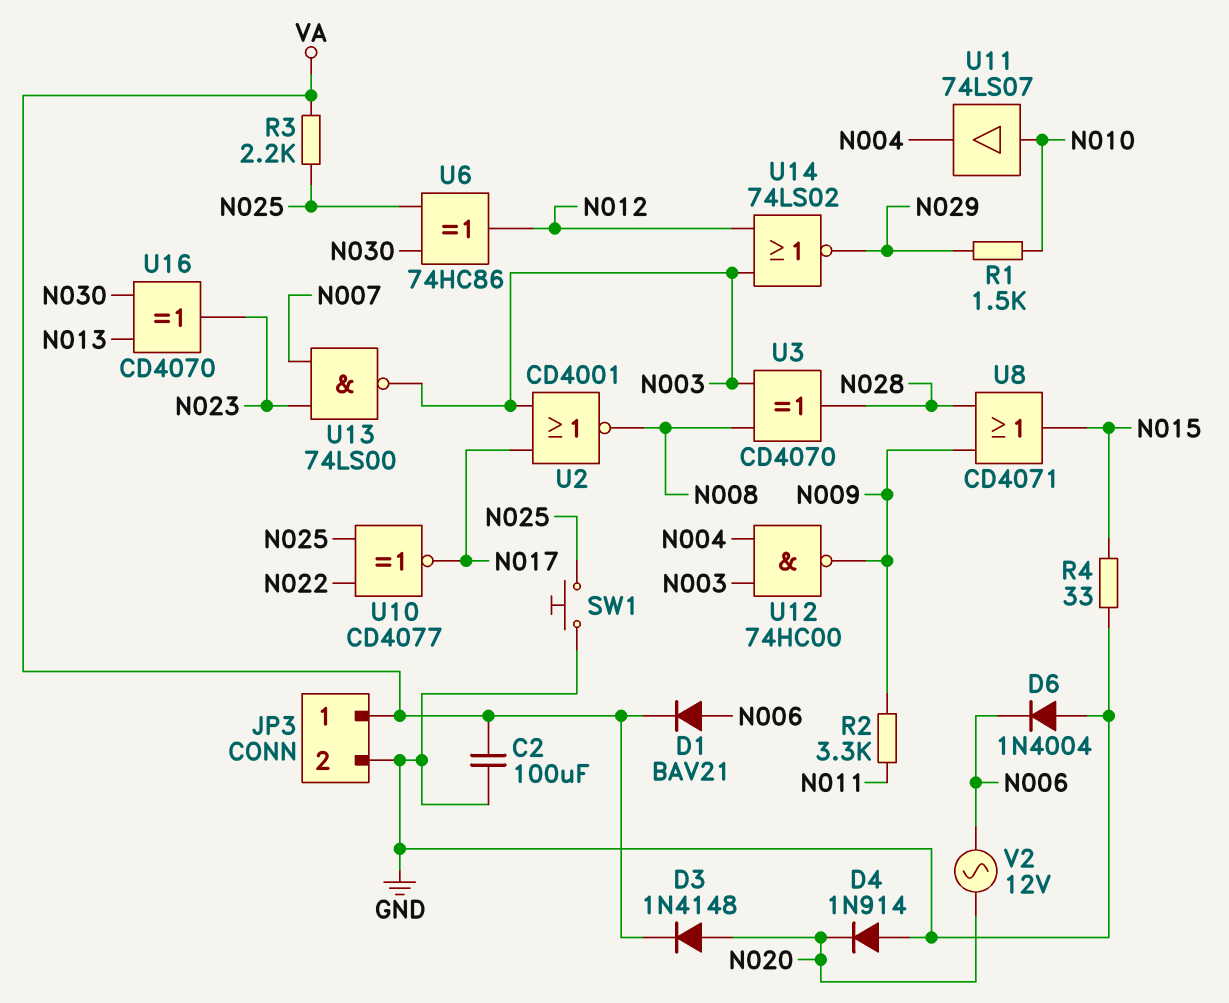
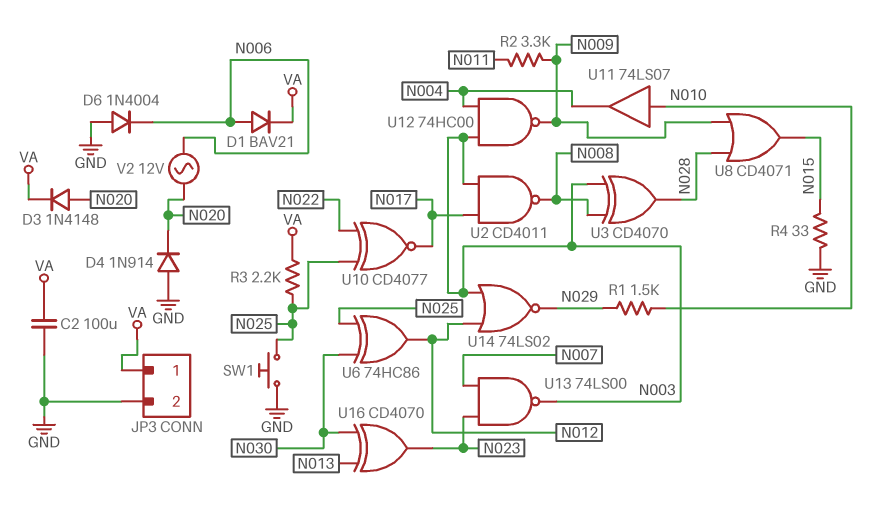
U2: NOR CD4001 (in N003, in N017, out N008) -> NAND CD4011 (in N003, in N017, out N008)

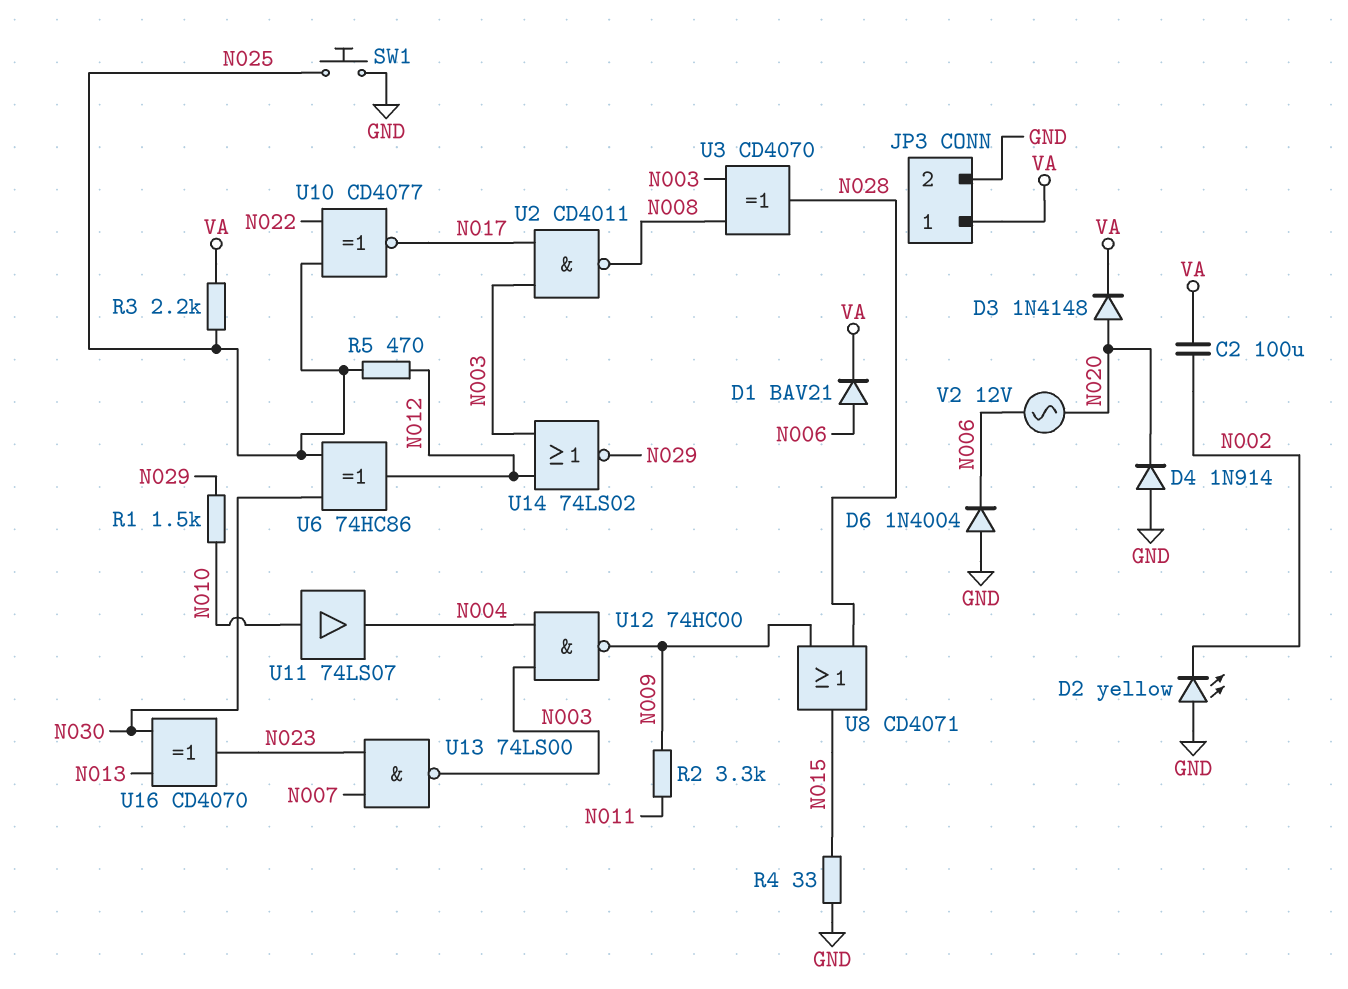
C2: 100uF (GND, VA) -> 100uF (N002, VA)
D2: none -> LED yellow (A GND, K N002)
R5: none -> 470 (N012, N025)

